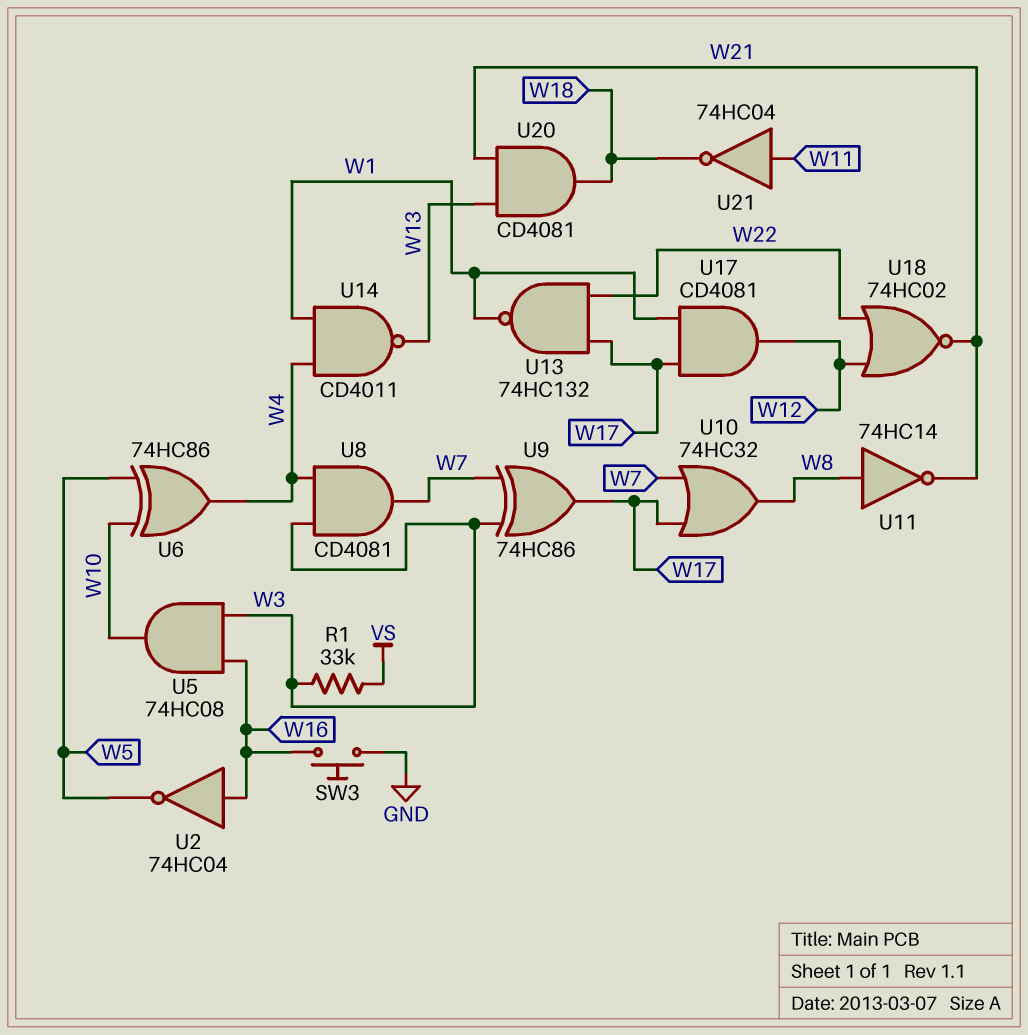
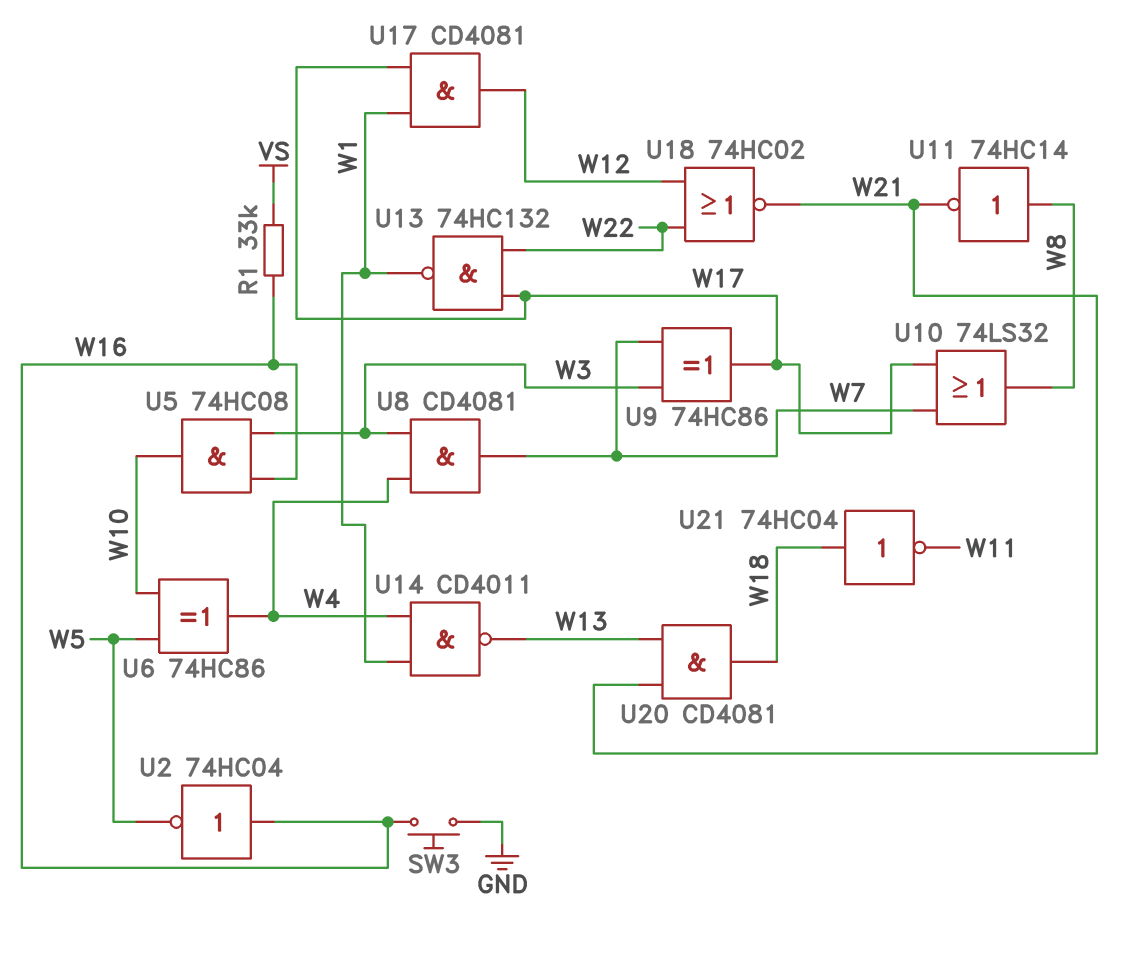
R1: 33k (VS, W3) -> 33k (VS, W16)
U10: OR 74HC32 (in W7, in W17, out W8) -> OR 74LS32 (in W7, in W17, out W8)
U21: NOT 74HC04 (in W11, out W18) -> NOT 74HC04 (in W18, out W11)

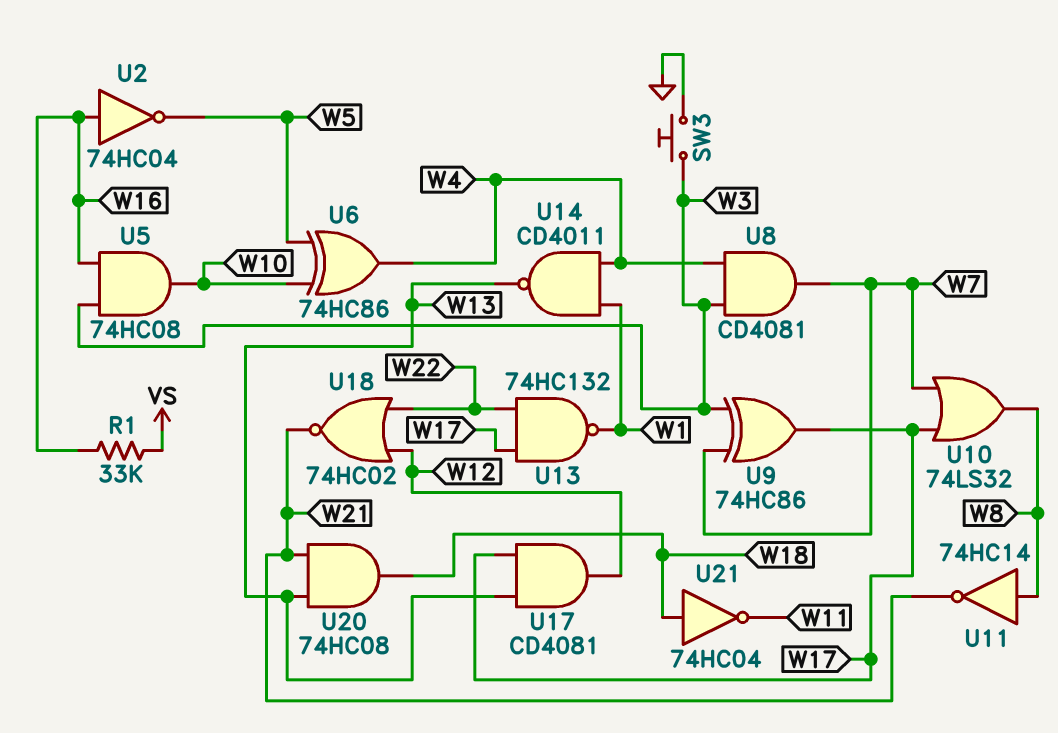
SW3: button (GND, W16) -> button (GND, W3)
U17: AND CD4081 (in W1, in W17, out W12) -> AND CD4081 (in W13, in W17, out W12)
U20: AND CD4081 (in W13, in W21, out W18) -> AND 74HC08 (in W13, in W21, out W18)

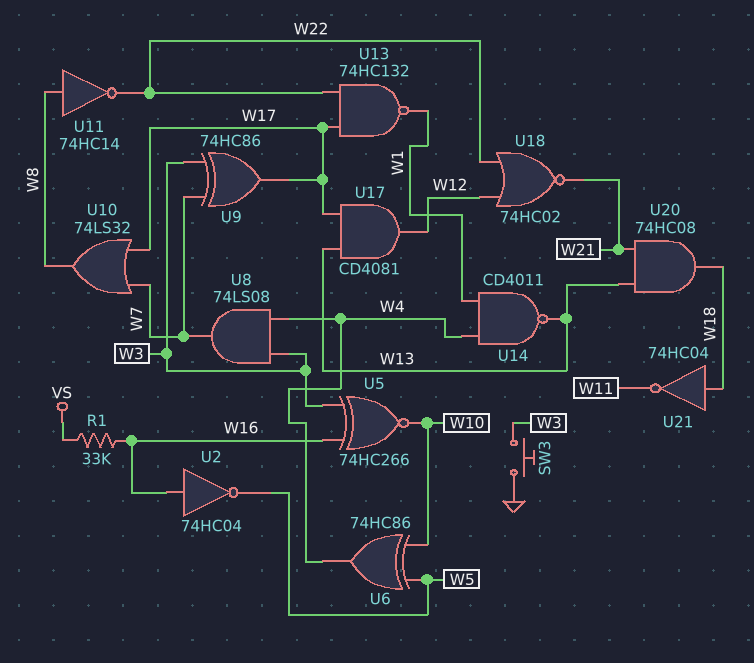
U5: AND 74HC08 (in W3, in W16, out W10) -> XNOR 74HC266 (in W3, in W16, out W10)
U8: AND CD4081 (in W3, in W4, out W7) -> AND 74LS08 (in W3, in W4, out W7)
U11: NOT 74HC14 (in W8, out W21) -> NOT 74HC14 (in W8, out W22)

